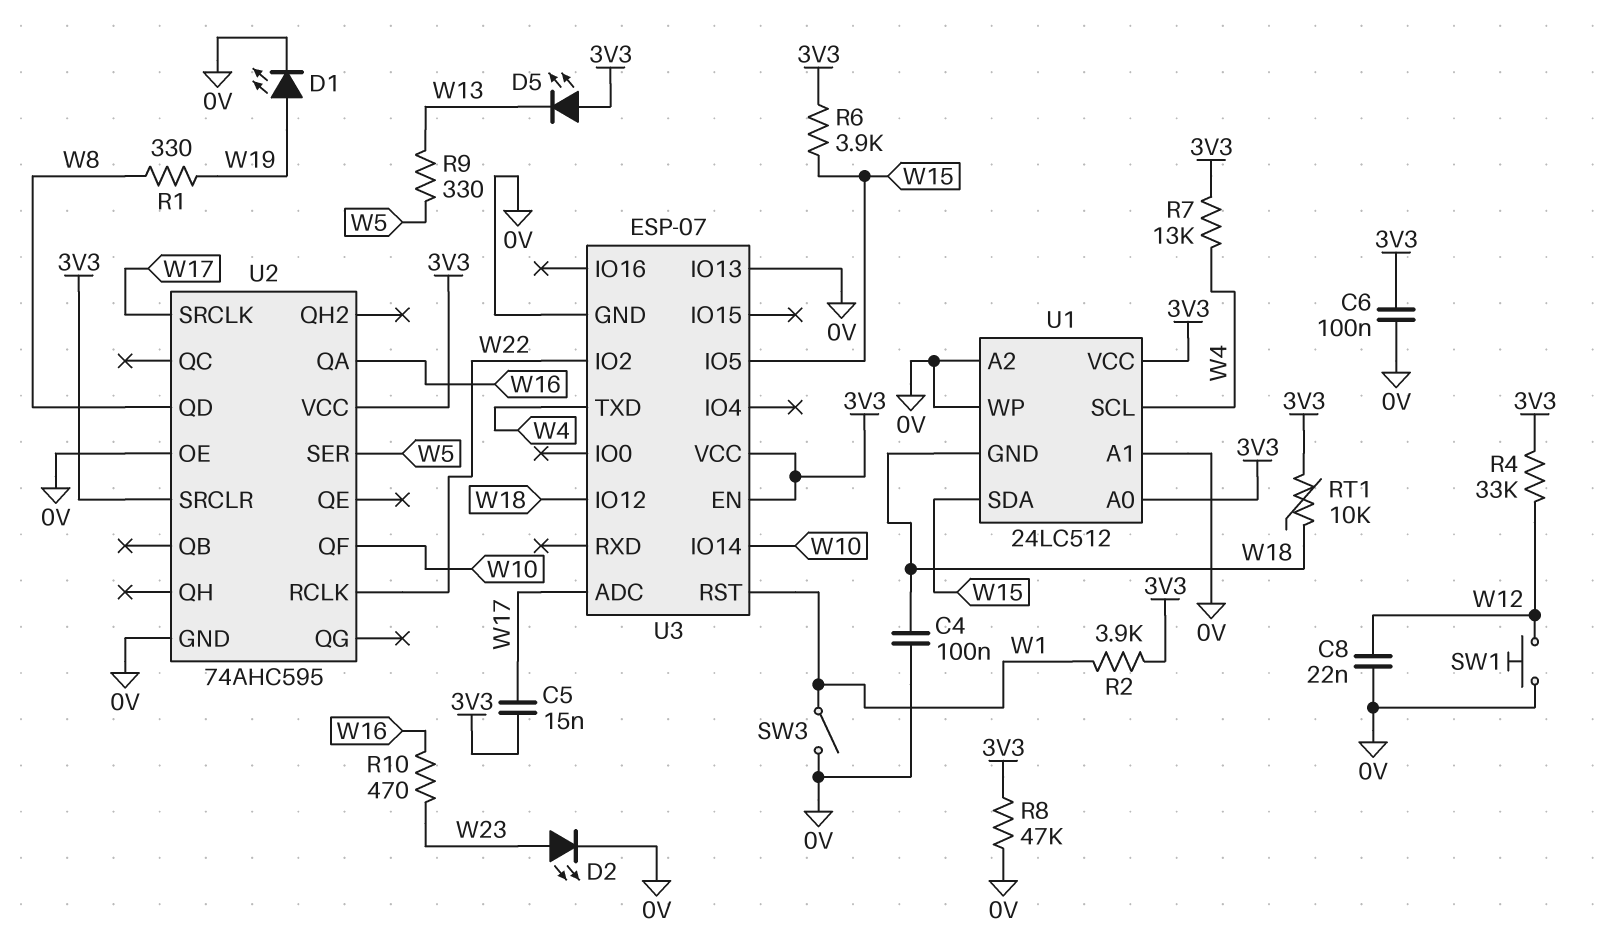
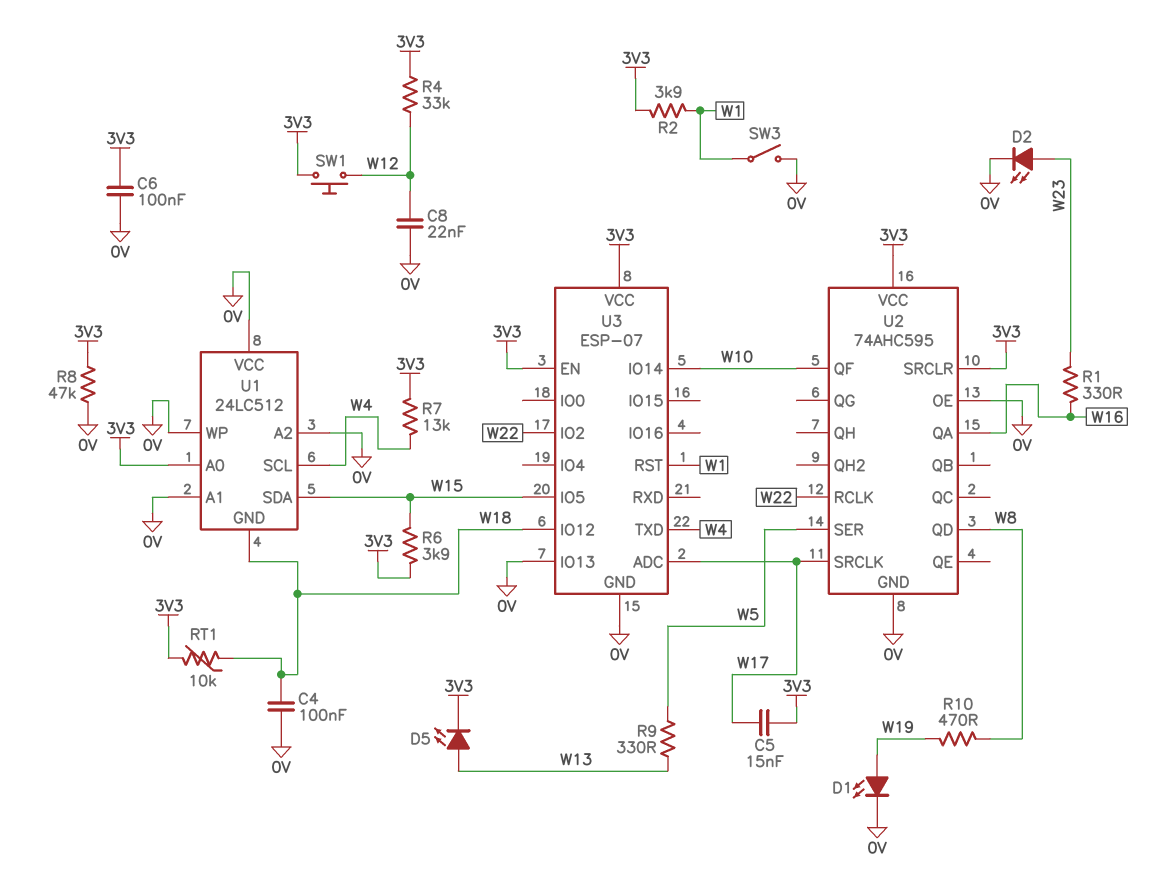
D5: LED (A 3V3, K W13) -> LED (A W13, K 3V3)
R1: 330 (W8, W19) -> 330 (W16, W23)
R10: 470 (W16, W23) -> 470 (W8, W19)
SW1: button (0V, W12) -> button (3V3, W12)
U1 pin VCC: 3V3 -> 0V

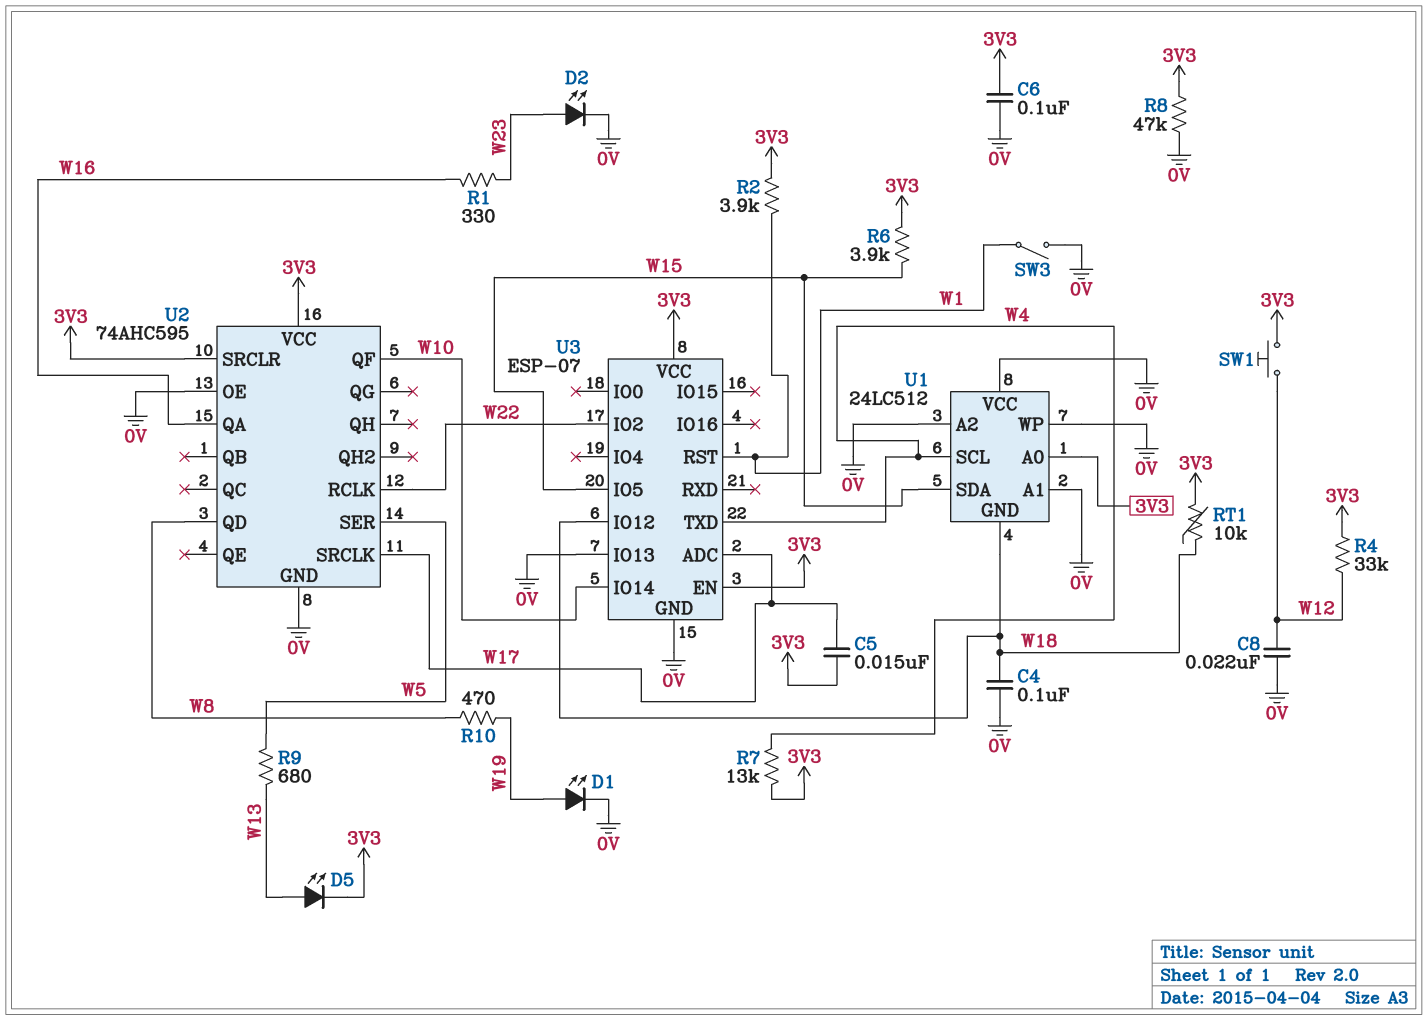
R9: 330 (W5, W13) -> 680 (W5, W13)

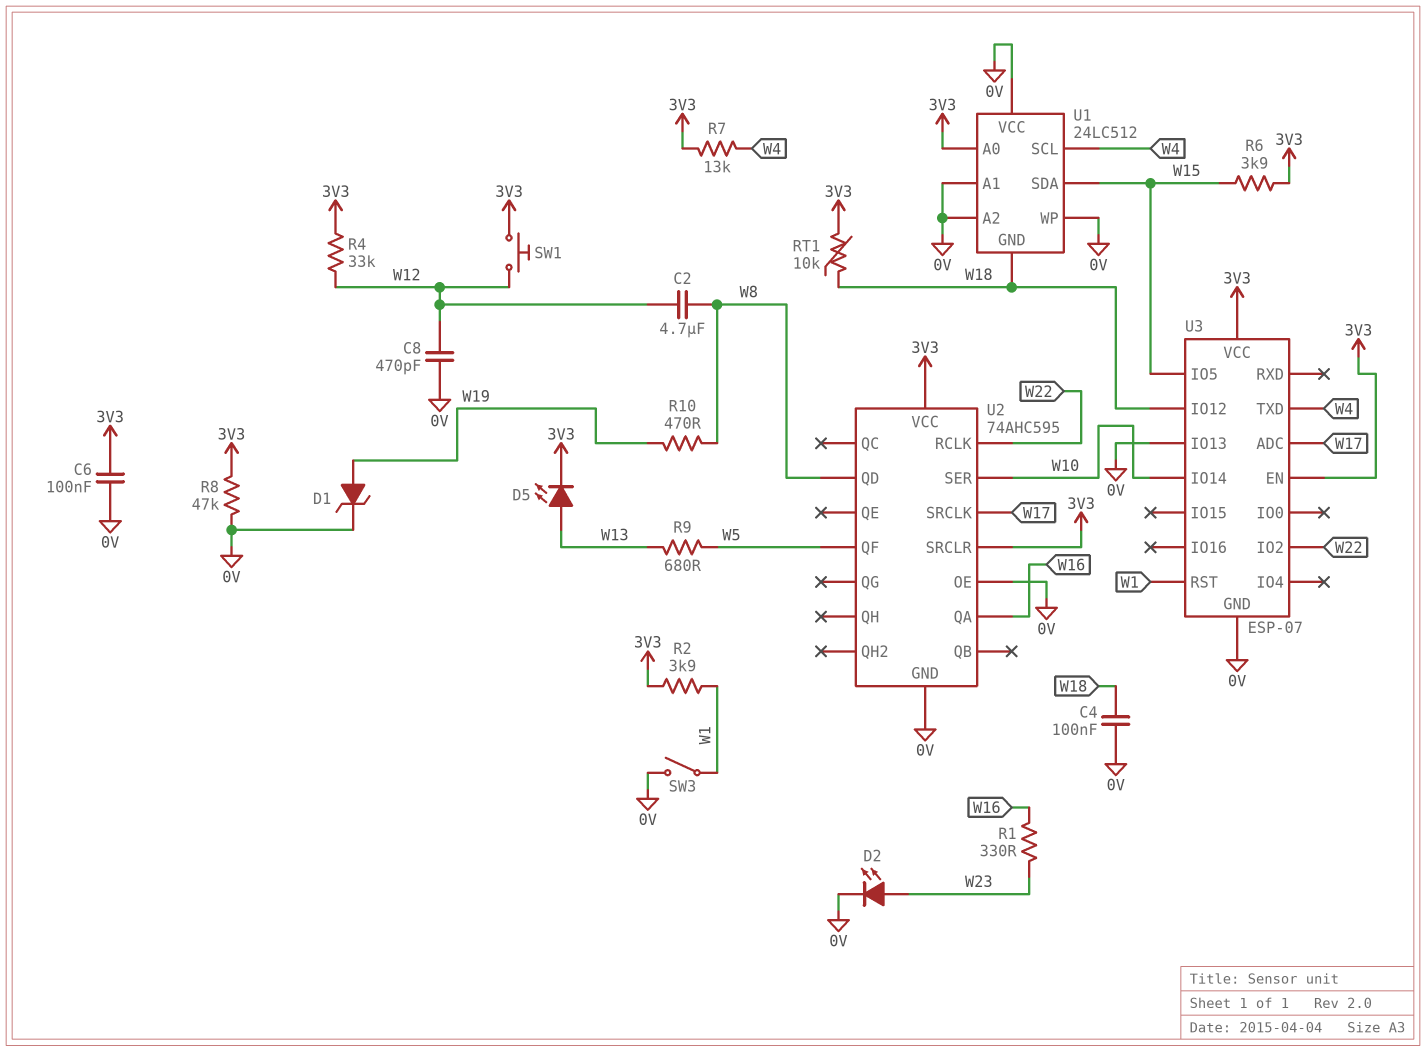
C2: none -> 4.7uF (W8, W12)
C5: 15nF (3V3, W17) -> none
C8: 22nF (0V, W12) -> 470pF (0V, W12)
D1: LED (A W19, K 0V) -> zener (A W19, K 0V)
U2 pin QF: W10 -> W5
U2 pin SER: W5 -> W10

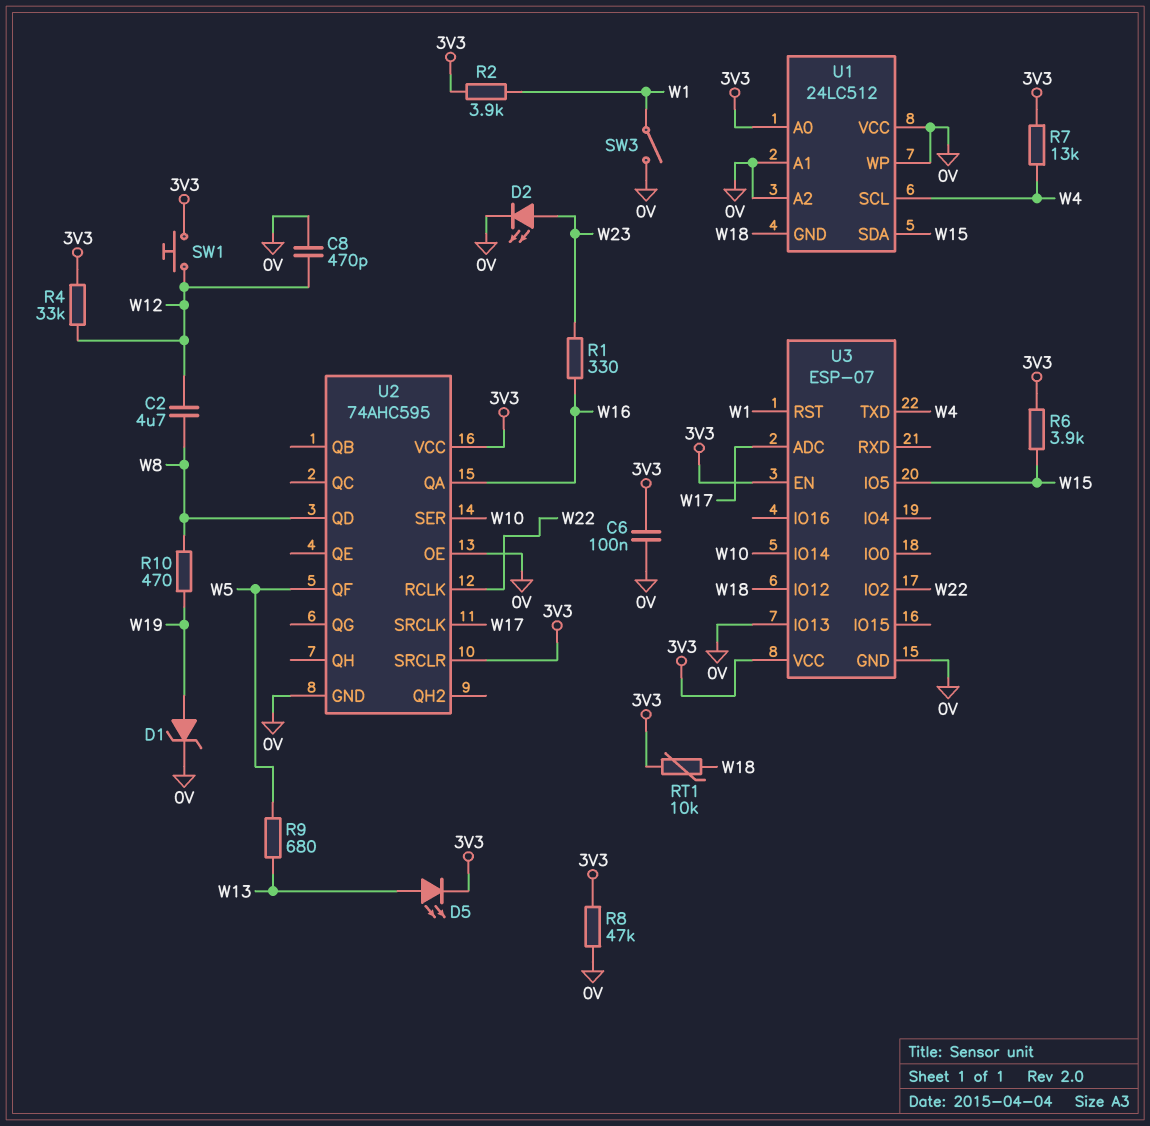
C4: 100nF (0V, W18) -> none

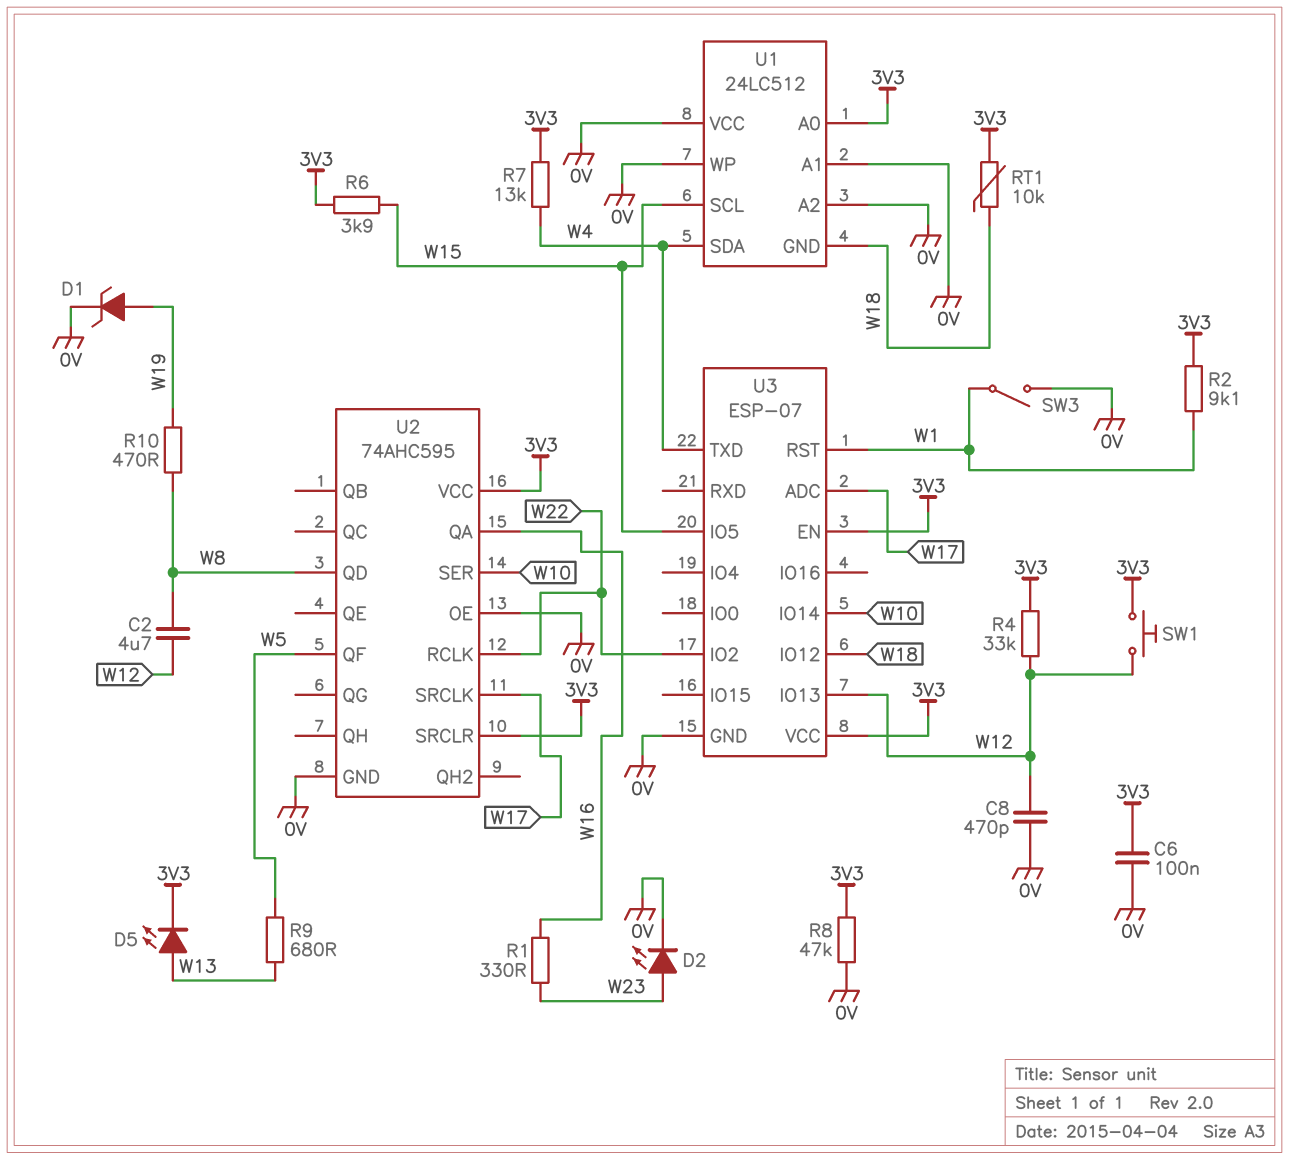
R2: 3.9k (3V3, W1) -> 9.1k (3V3, W1)
U1 pin SCL: W4 -> W15
U1 pin SDA: W15 -> W4
U3 pin IO13: 0V -> W12

